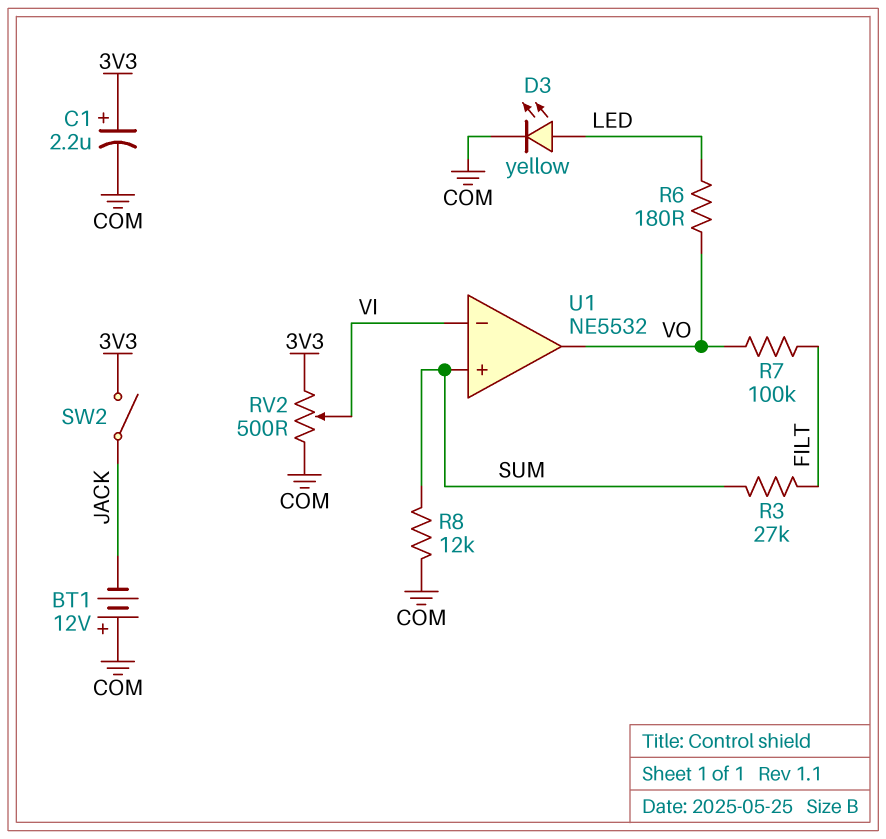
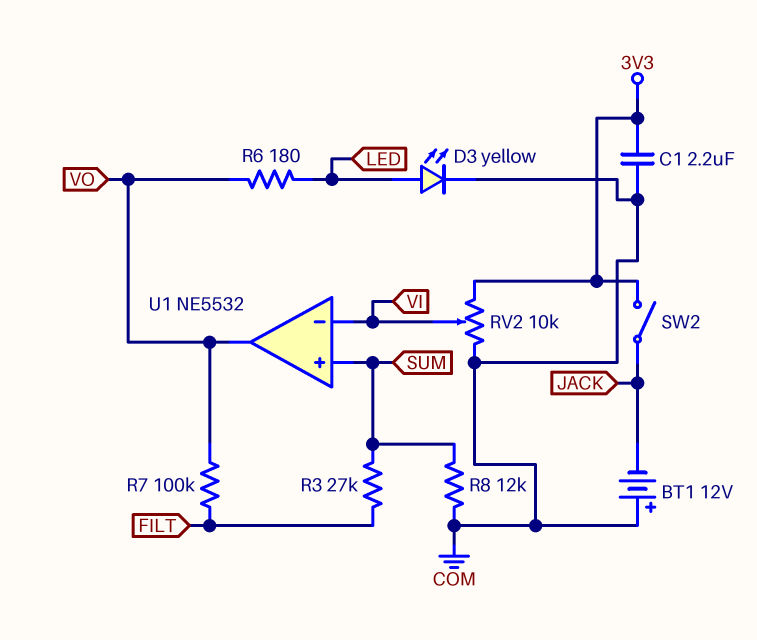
C1: 2.2uF (plus 3V3, minus COM) -> 2.2uF (3V3, COM)
RV2: 500 (3V3, COM, wiper VI) -> 10k (3V3, COM, wiper VI)

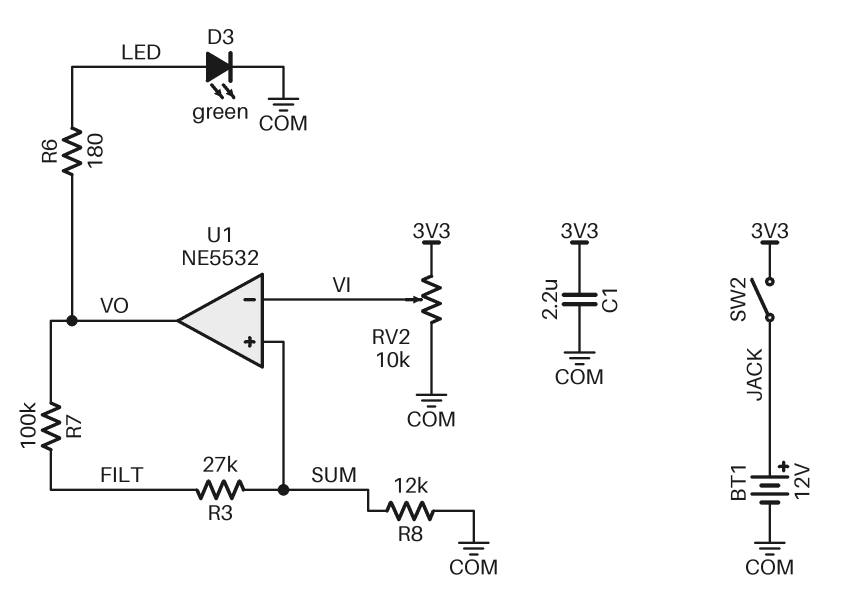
BT1: 12V (plus COM, minus JACK) -> 12V (plus JACK, minus COM)
D3: LED yellow (A LED, K COM) -> LED green (A LED, K COM)

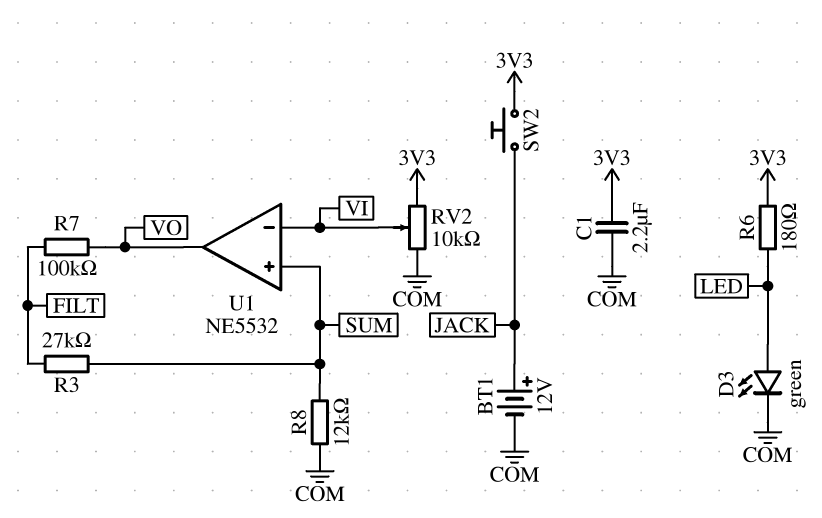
R6: 180 (LED, VO) -> 180 (3V3, LED)
SW2: switch (3V3, JACK) -> button (3V3, JACK)

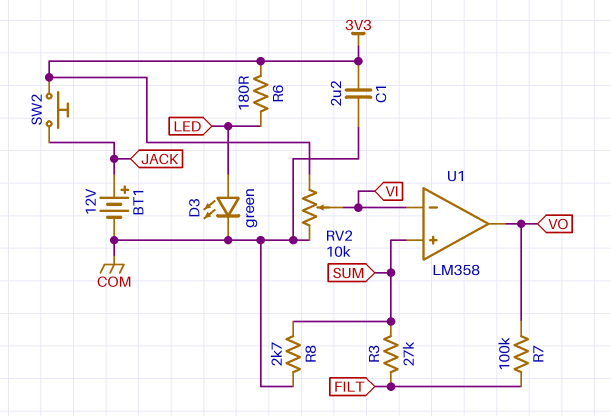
R8: 12k (COM, SUM) -> 2.7k (COM, SUM)
U1: NE5532 -> LM358

